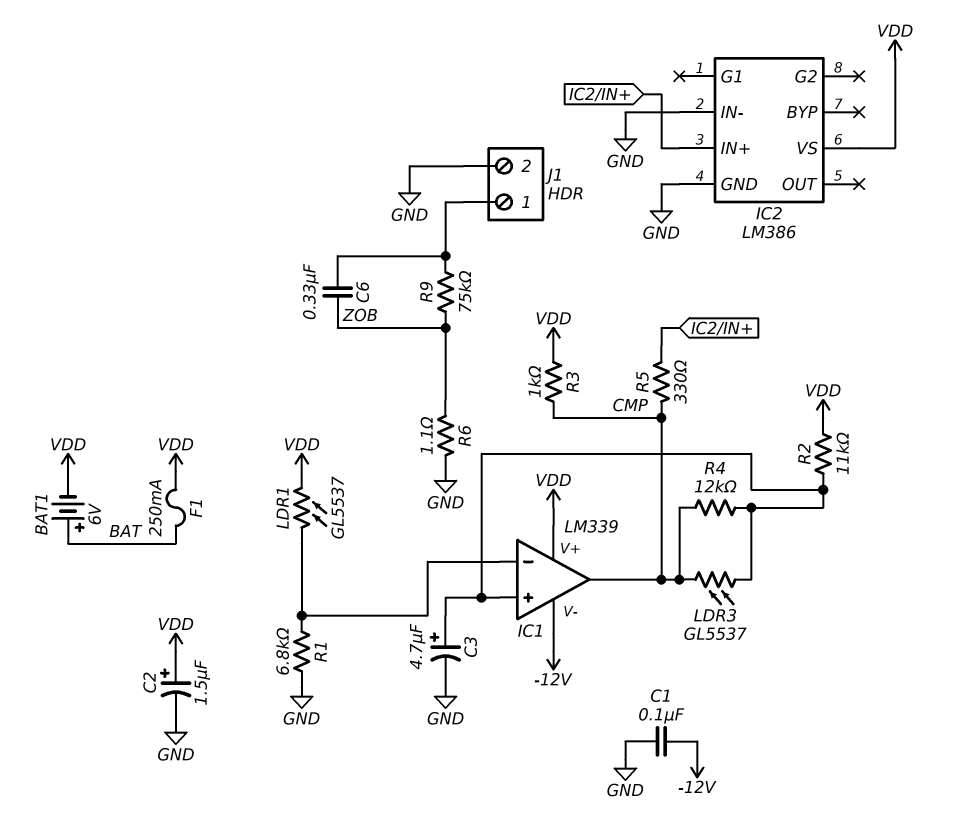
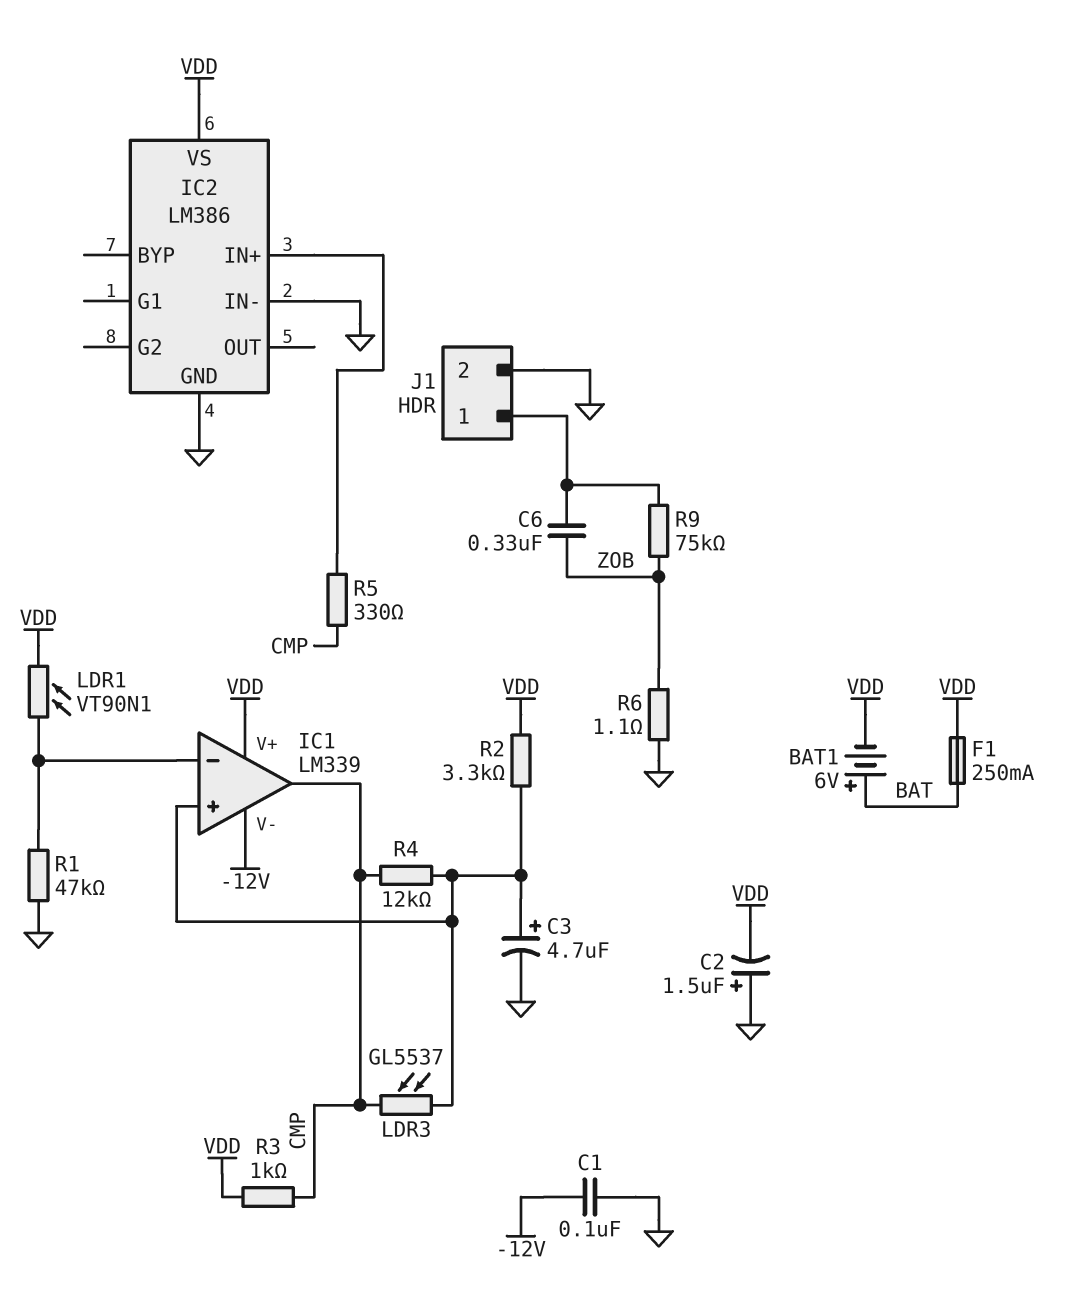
C2: 1.5uF (plus VDD, minus GND) -> 1.5uF (plus GND, minus VDD)
LDR1: GL5537 (IC1/in-, VDD) -> VT90N1 (IC1/in-, VDD)
R1: 6.8k (GND, IC1/in-) -> 47k (GND, IC1/in-)
R2: 11k (IC1/in+, VDD) -> 3.3k (IC1/in+, VDD)

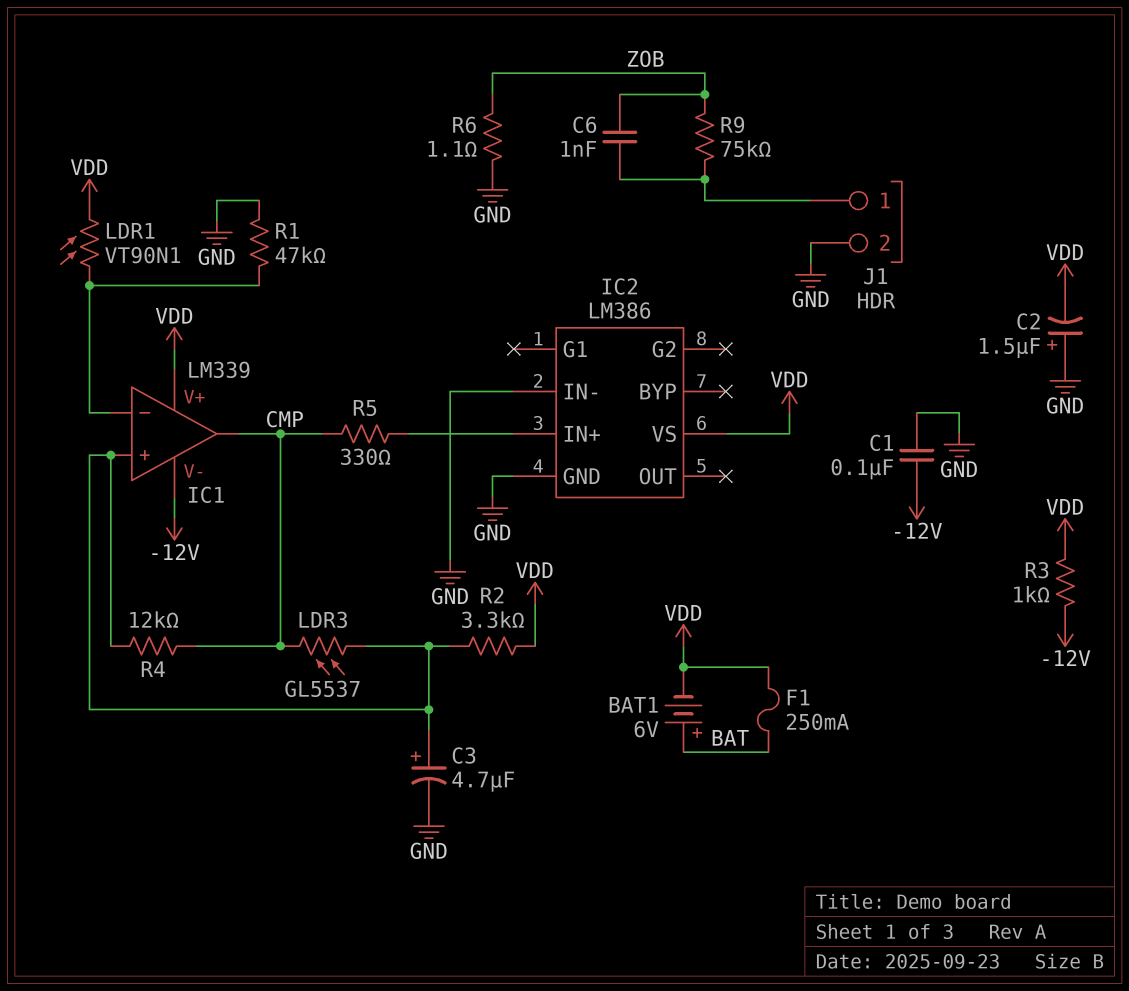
C6: 330nF (J1/1, ZOB) -> 1nF (J1/1, ZOB)
R3: 1k (CMP, VDD) -> 1k (-12V, VDD)

